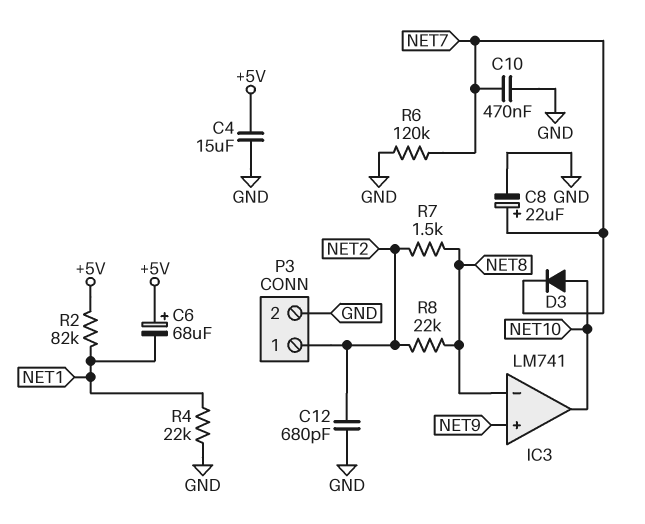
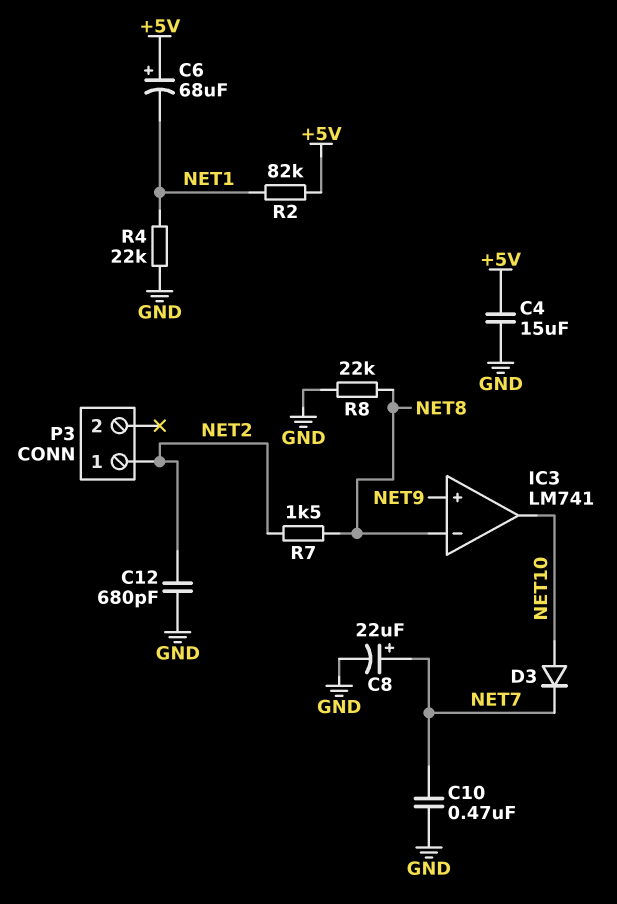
P3 pin 2: GND -> none
R6: 120k (GND, NET7) -> none
R8: 22k (NET2, NET8) -> 22k (GND, NET8)

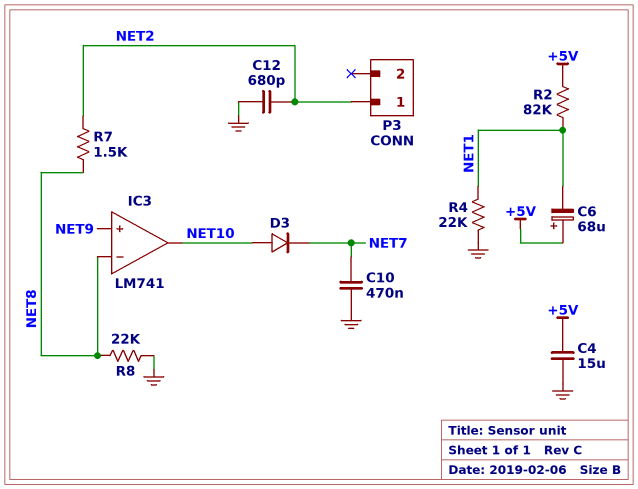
C8: 22uF (plus NET7, minus GND) -> none

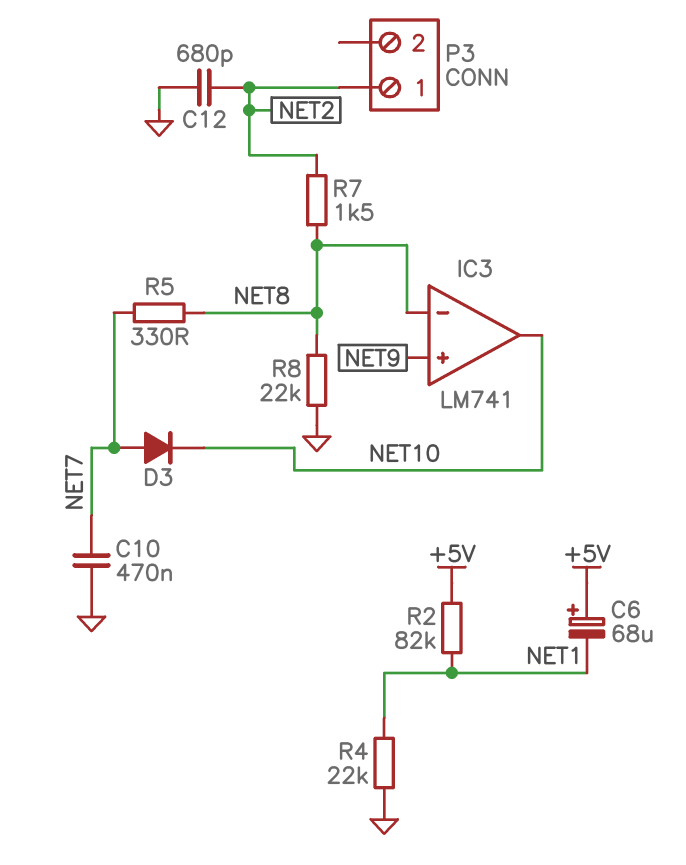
C4: 15uF (+5V, GND) -> none
D3: diode (A NET10, K NET7) -> diode (A NET7, K NET10)
R5: none -> 330 (NET7, NET8)

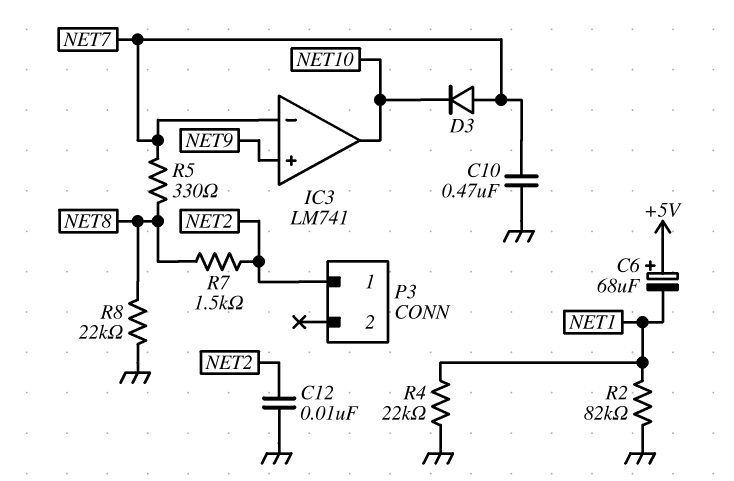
C12: 680pF (GND, NET2) -> 10nF (GND, NET2)
IC3 pin in-: NET8 -> NET7
R2: 82k (+5V, NET1) -> 82k (GND, NET1)

